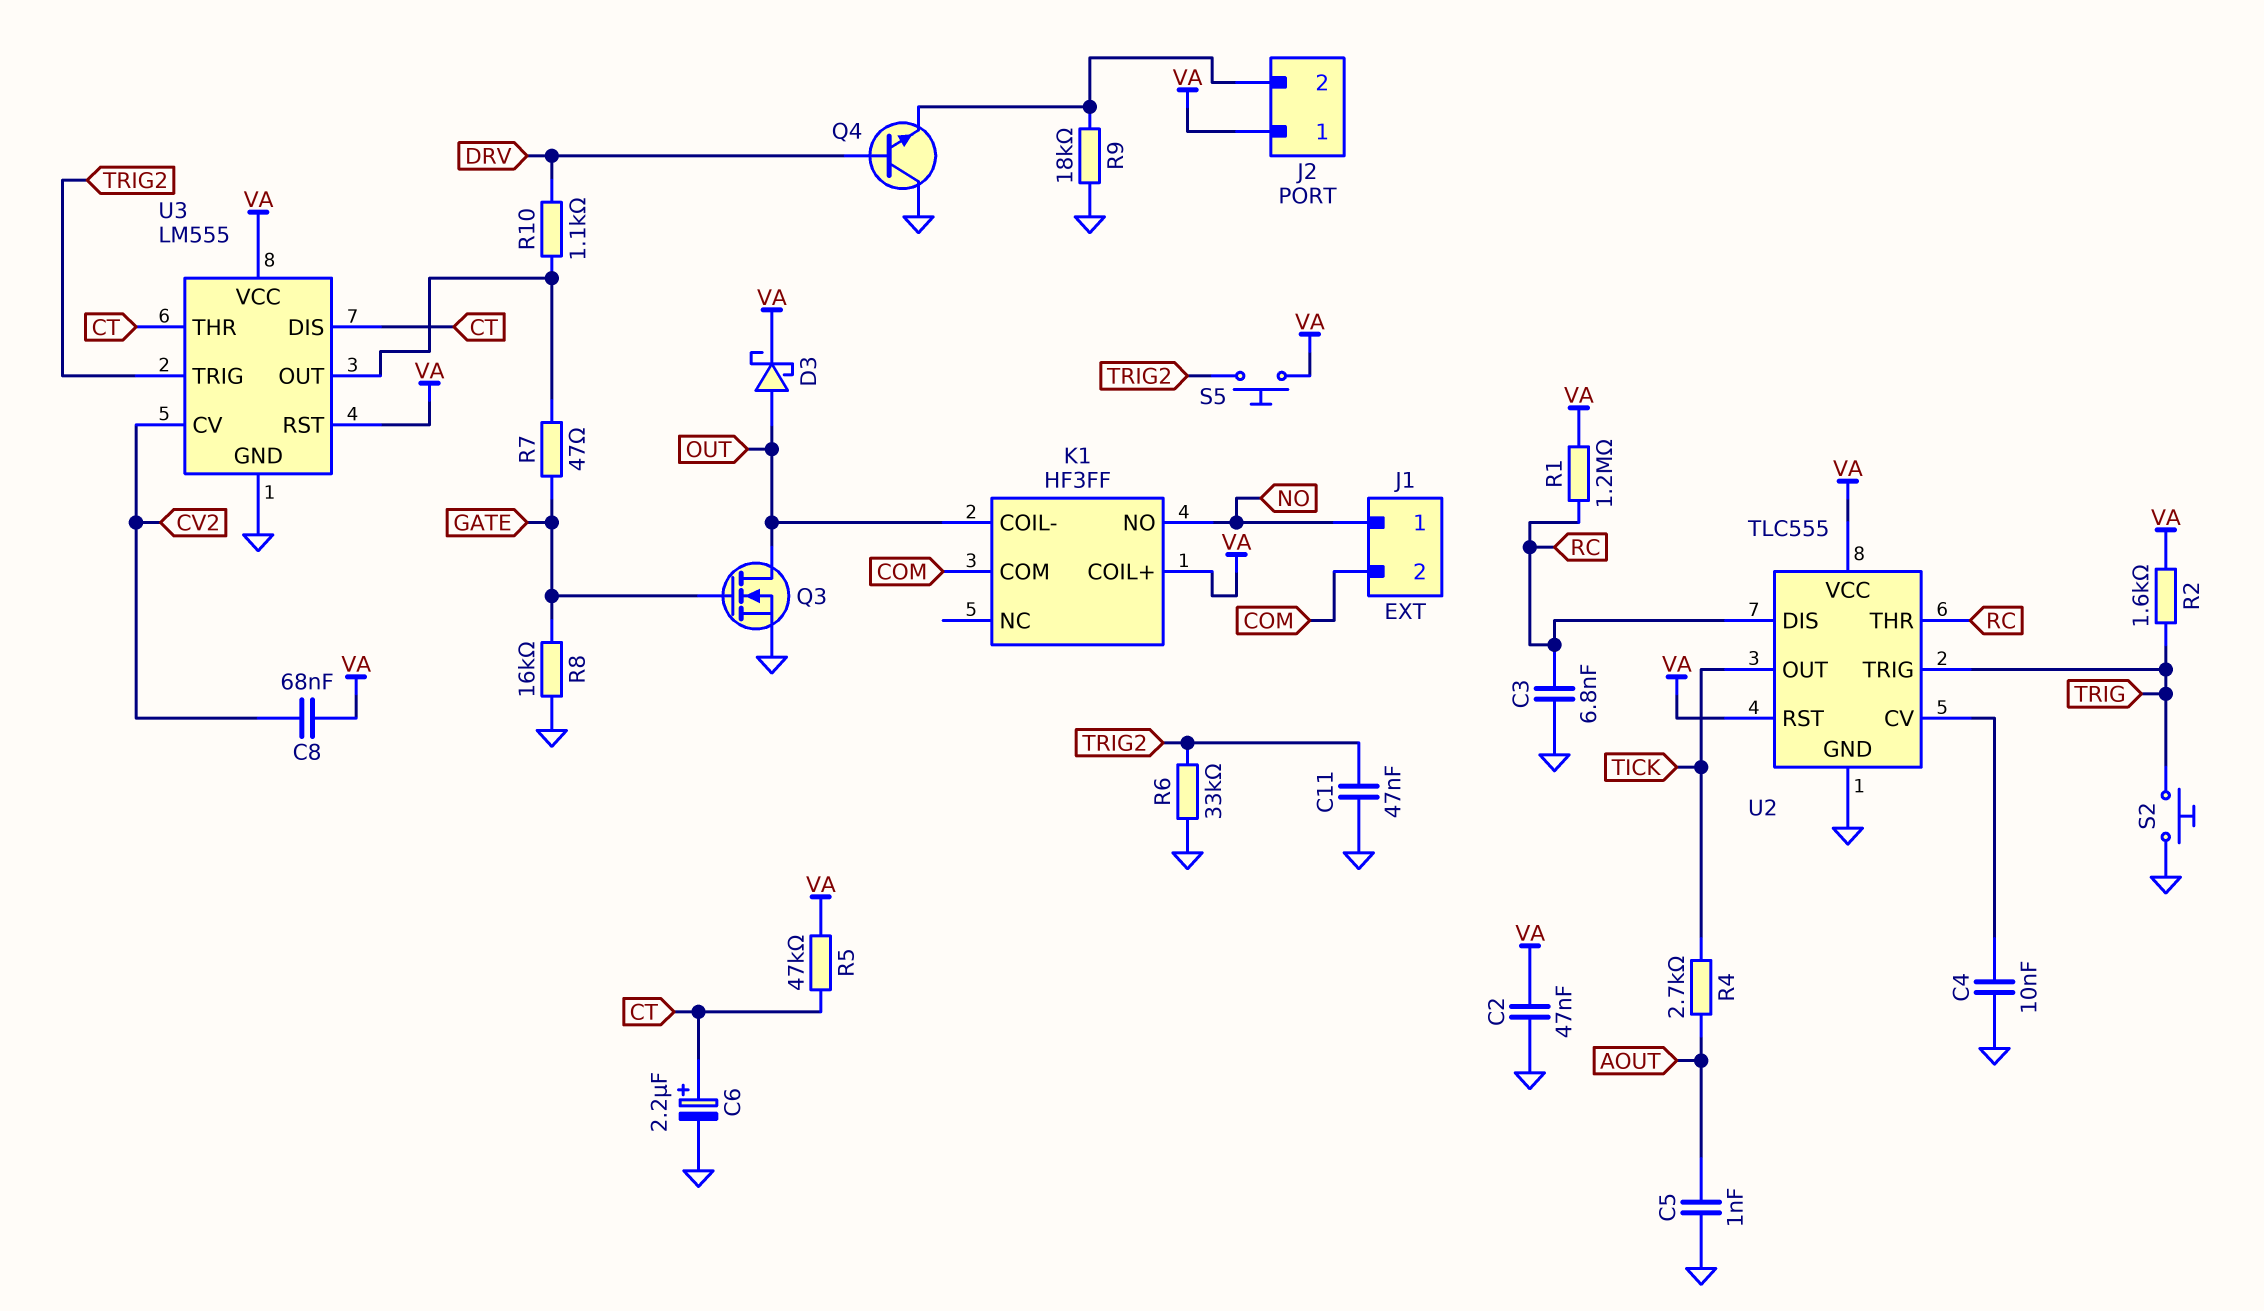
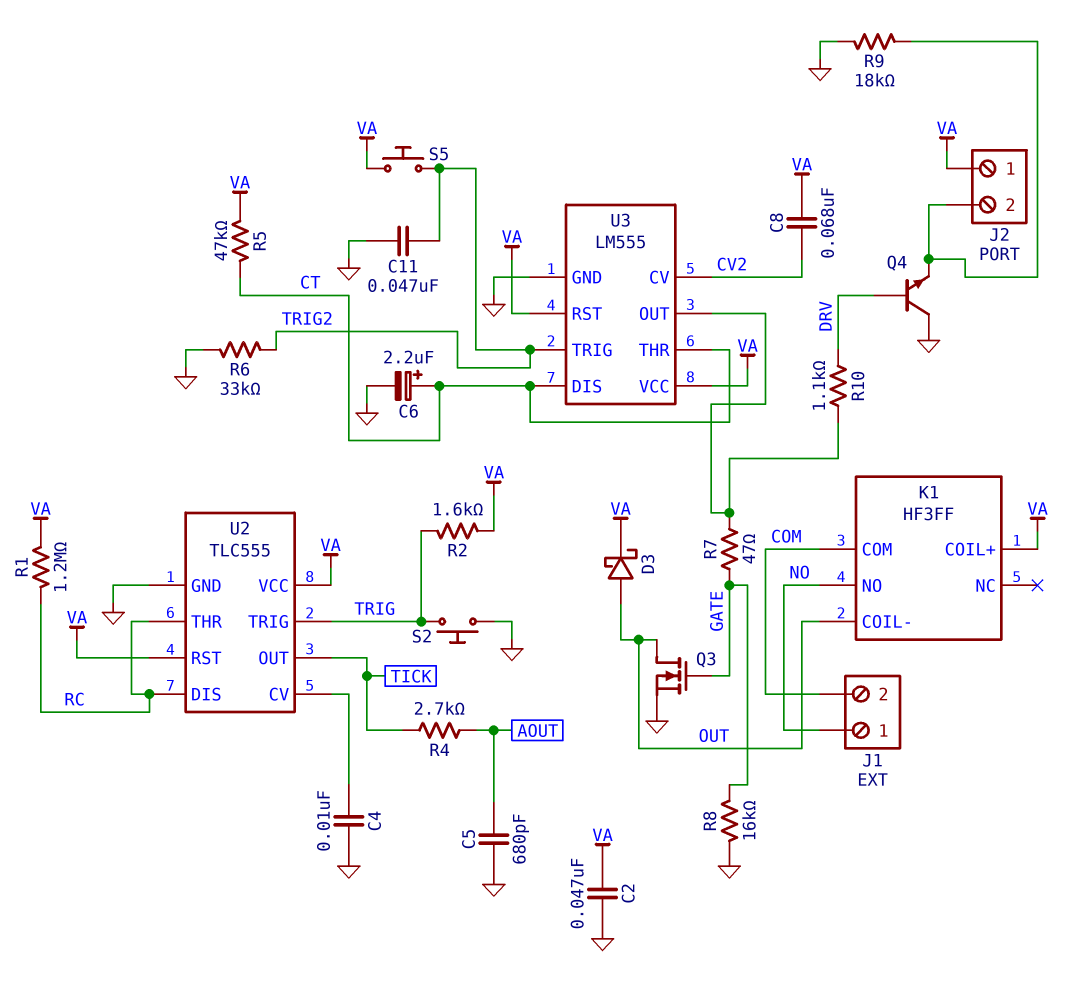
C3: 6.8nF (GND, RC) -> none
C5: 1nF (AOUT, GND) -> 680pF (AOUT, GND)

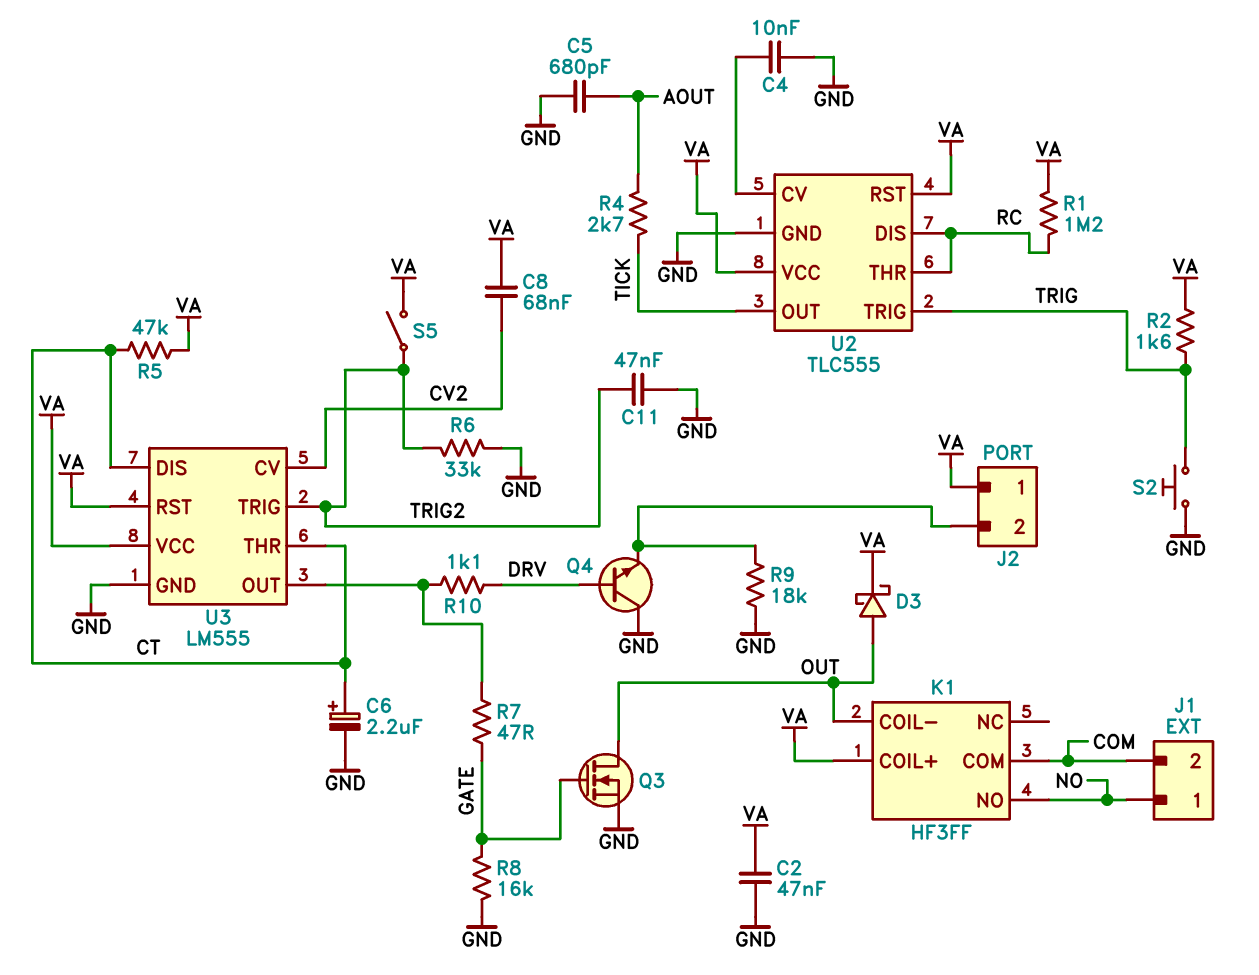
S5: button (TRIG2, VA) -> switch (TRIG2, VA)

